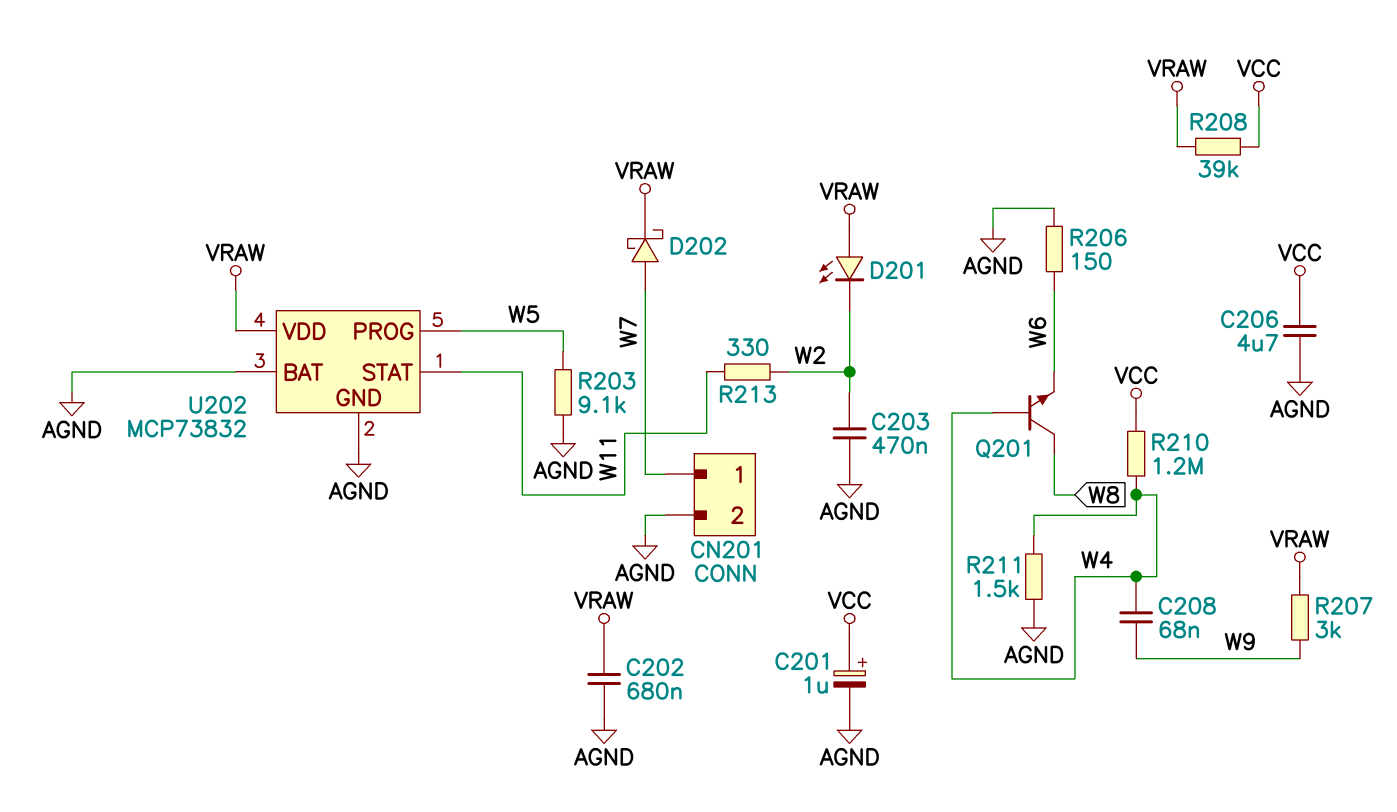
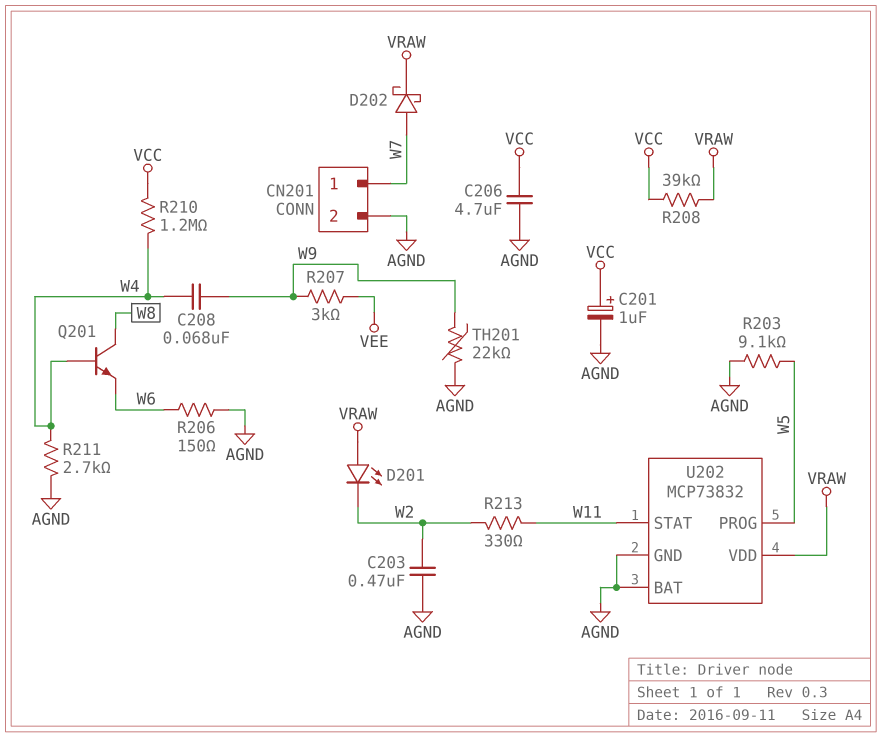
C202: 680nF (AGND, VRAW) -> none
R207: 3k (VRAW, W9) -> 3k (VEE, W9)
R211: 1.5k (AGND, W4) -> 2.7k (AGND, W4)
TH201: none -> 22k (AGND, W9)

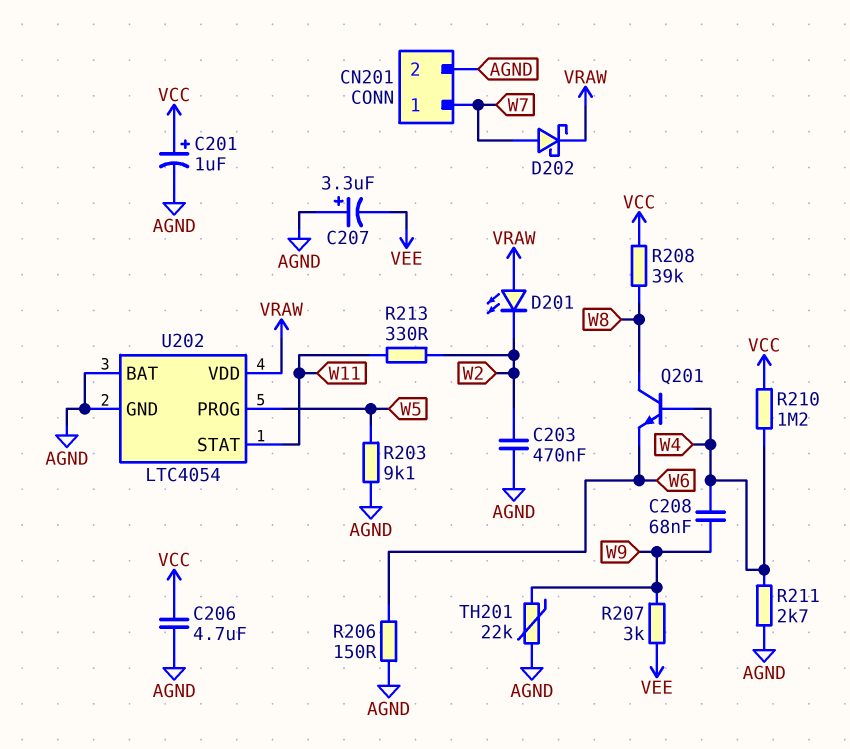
C207: none -> 3.3uF (plus AGND, minus VEE)
R208: 39k (VCC, VRAW) -> 39k (VCC, W8)
U202: MCP73832 -> LTC4054

